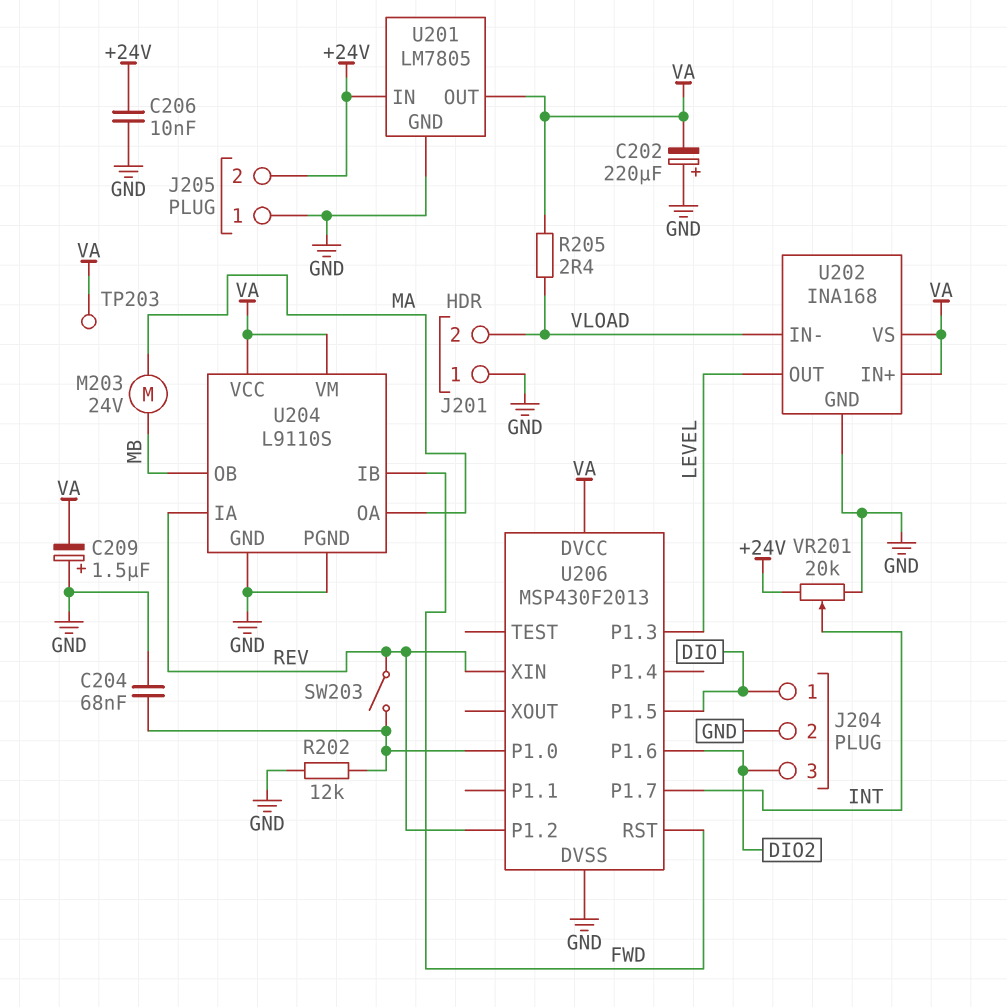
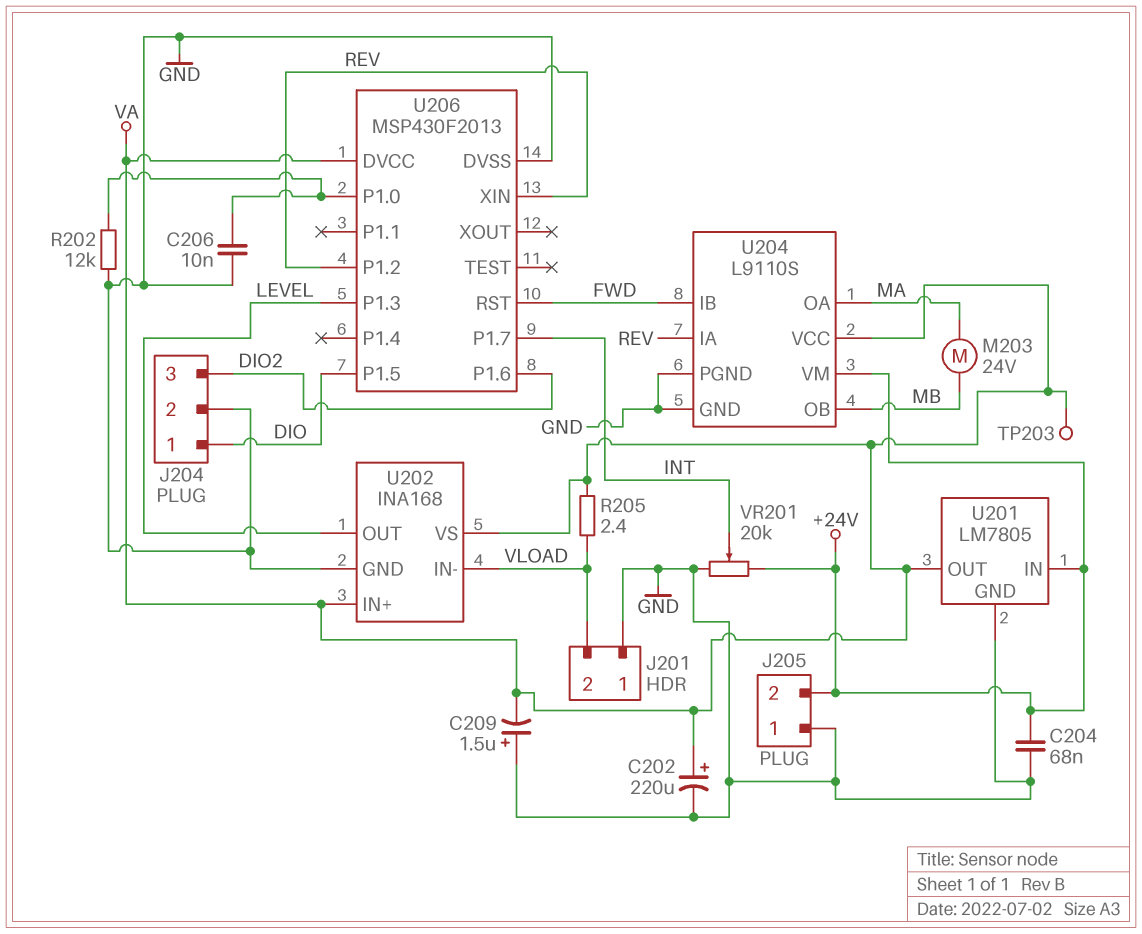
C202: 220uF (plus GND, minus VA) -> 220uF (plus VA, minus GND)
C204: 68nF (GND, U206/P1.0) -> 68nF (+24V, GND)
C206: 10nF (+24V, GND) -> 10nF (GND, U206/P1.0)
SW203: switch (REV, U206/P1.0) -> none
U204 pin VM: VA -> +24V

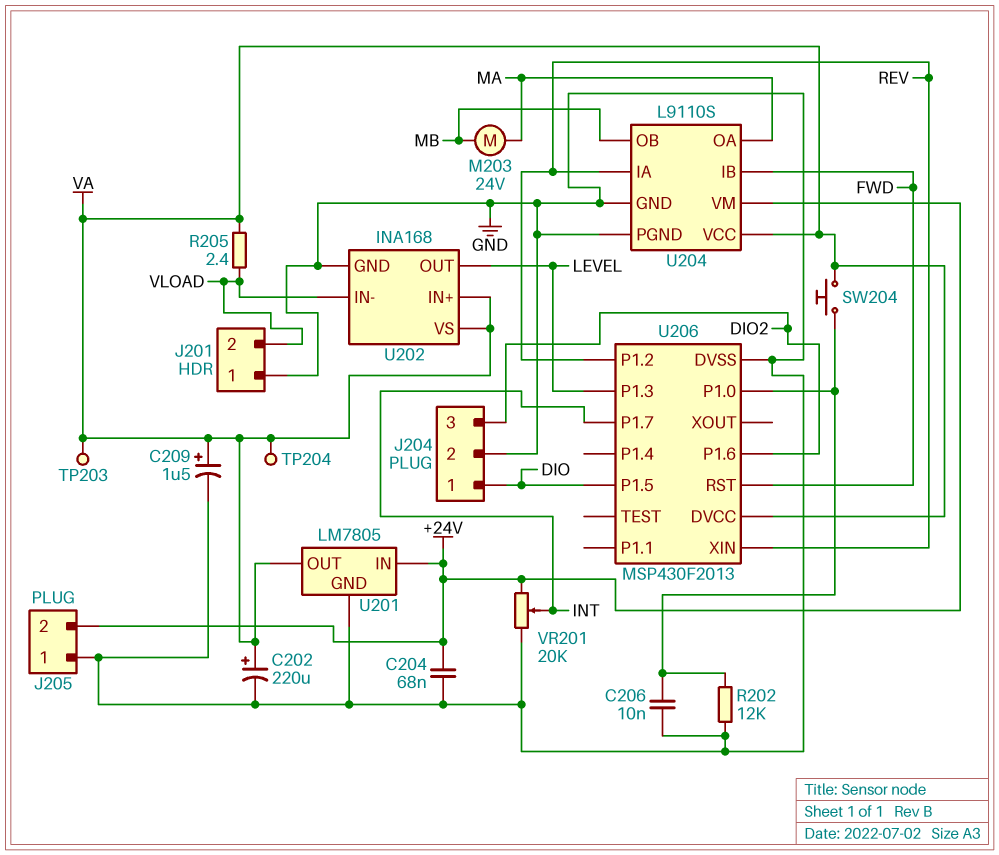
C209: 1.5uF (plus GND, minus VA) -> 1.5uF (plus VA, minus GND)
SW204: none -> button (U206/P1.0, VA)
TP204: none -> test point (VA)

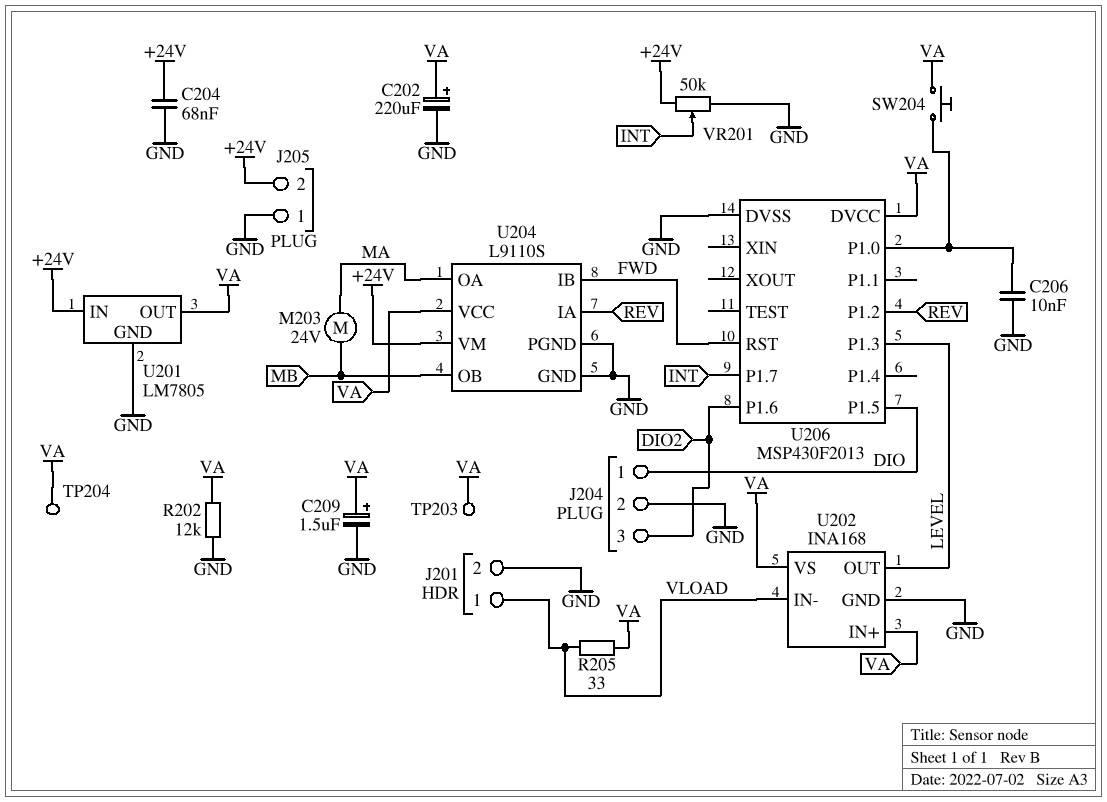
J201 pin 1: GND -> VLOAD
J201 pin 2: VLOAD -> GND
R202: 12k (GND, U206/P1.0) -> 12k (GND, VA)
R205: 2.4 (VA, VLOAD) -> 33 (VA, VLOAD)
U206 pin XIN: REV -> none
VR201: 20k (+24V, GND, wiper INT) -> 50k (+24V, GND, wiper INT)

